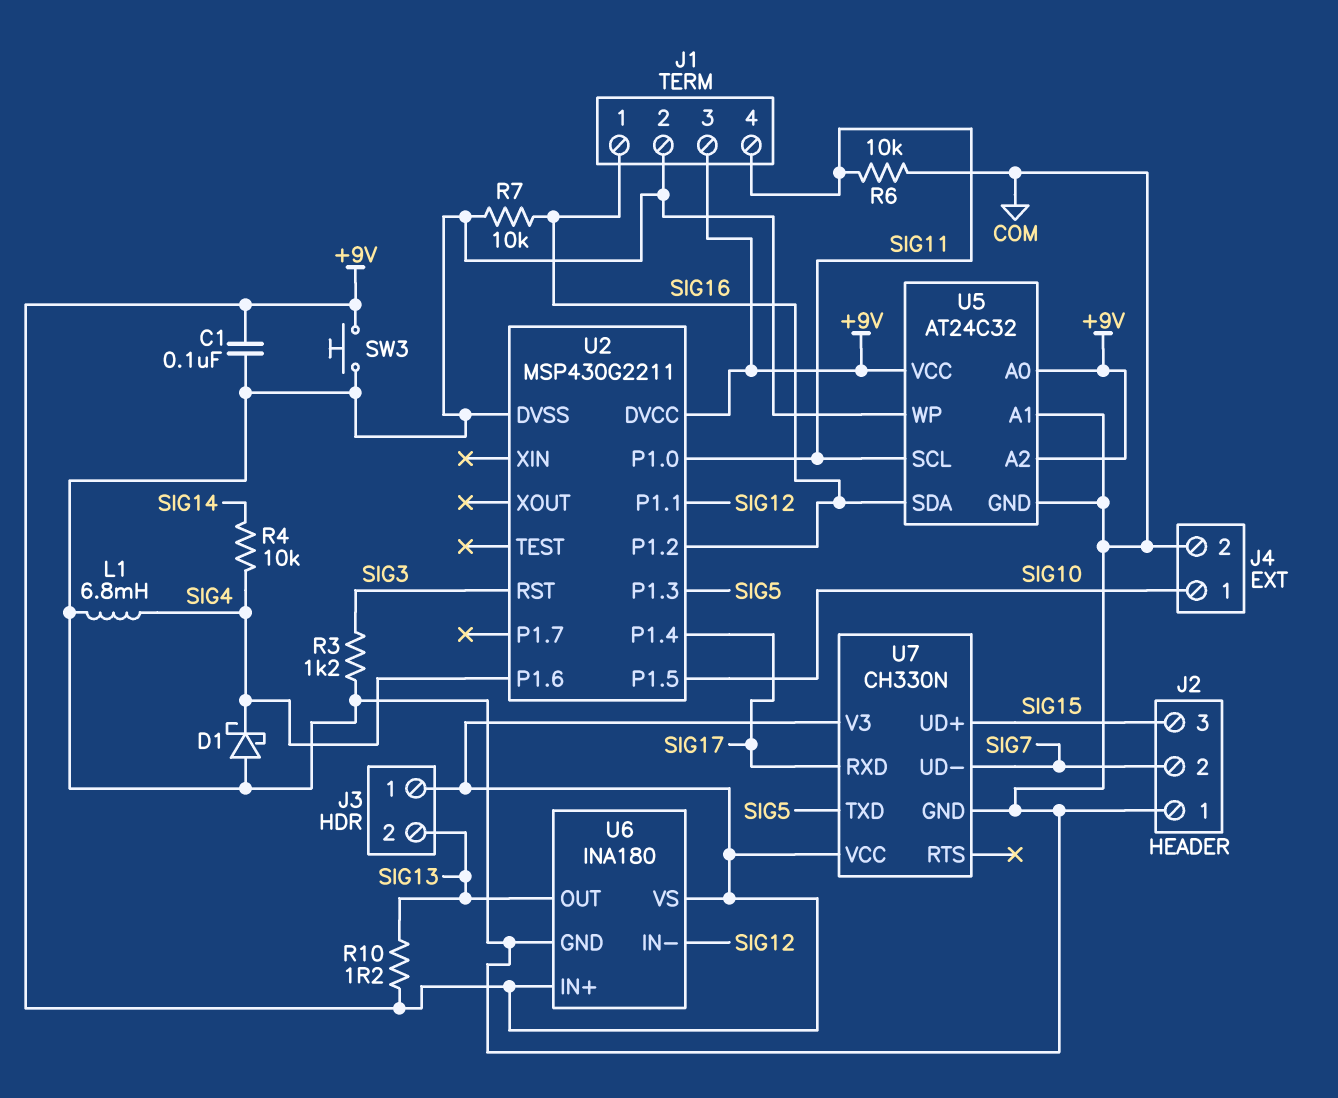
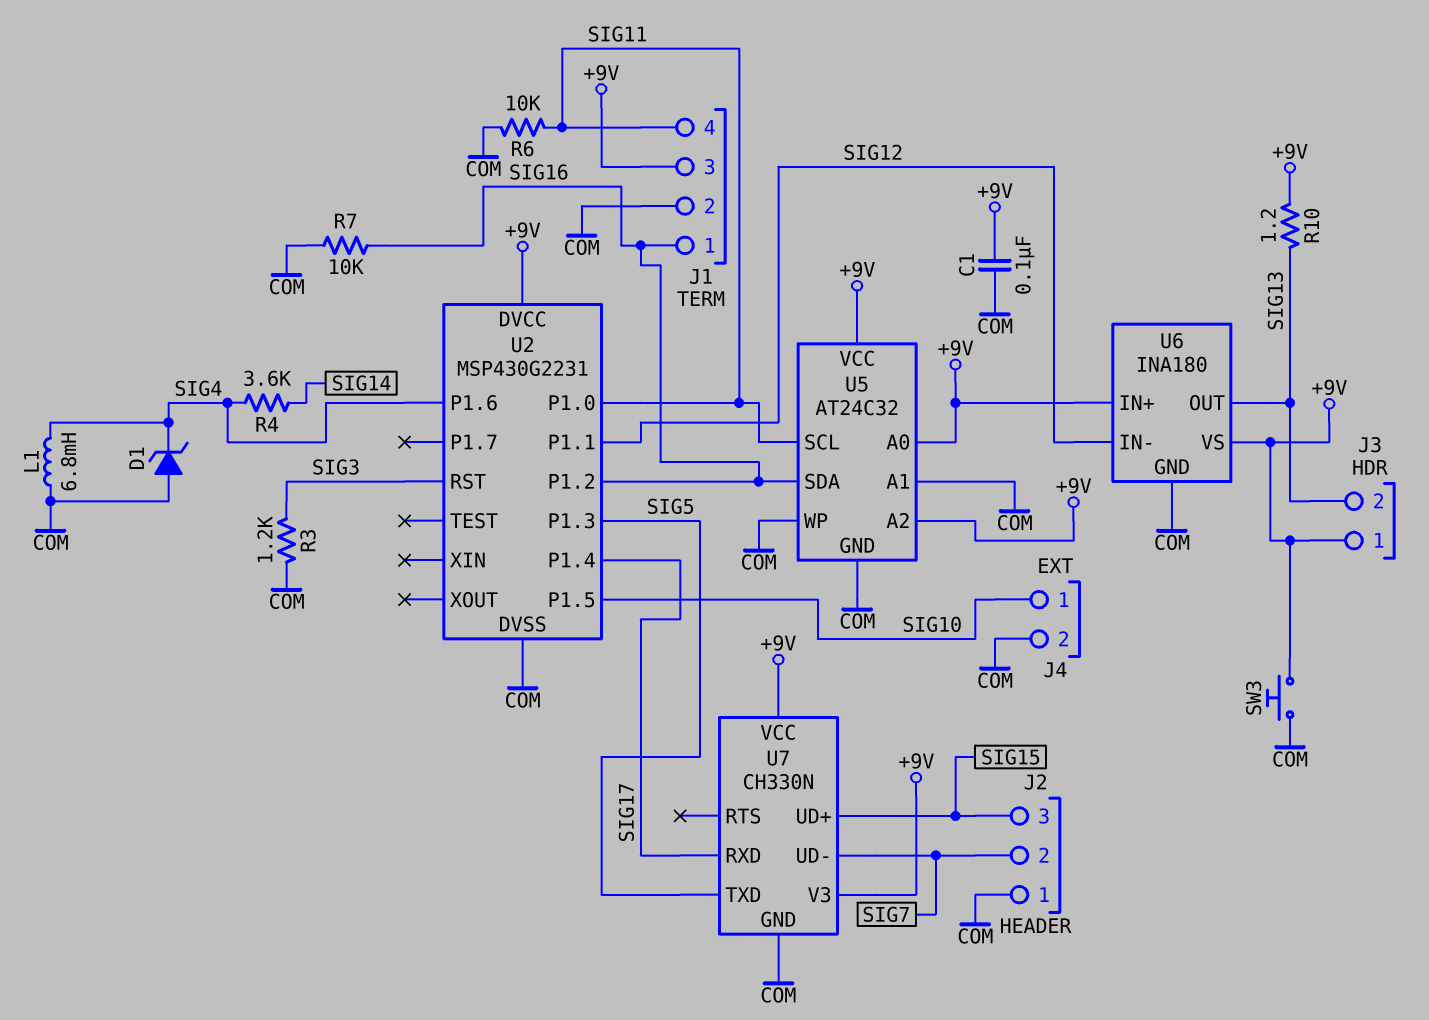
D1: schottky (A COM, K SIG4) -> zener (A COM, K SIG4)
R4: 10k (SIG4, SIG14) -> 3.6k (SIG4, SIG14)
U2: MSP430G2211 -> MSP430G2231

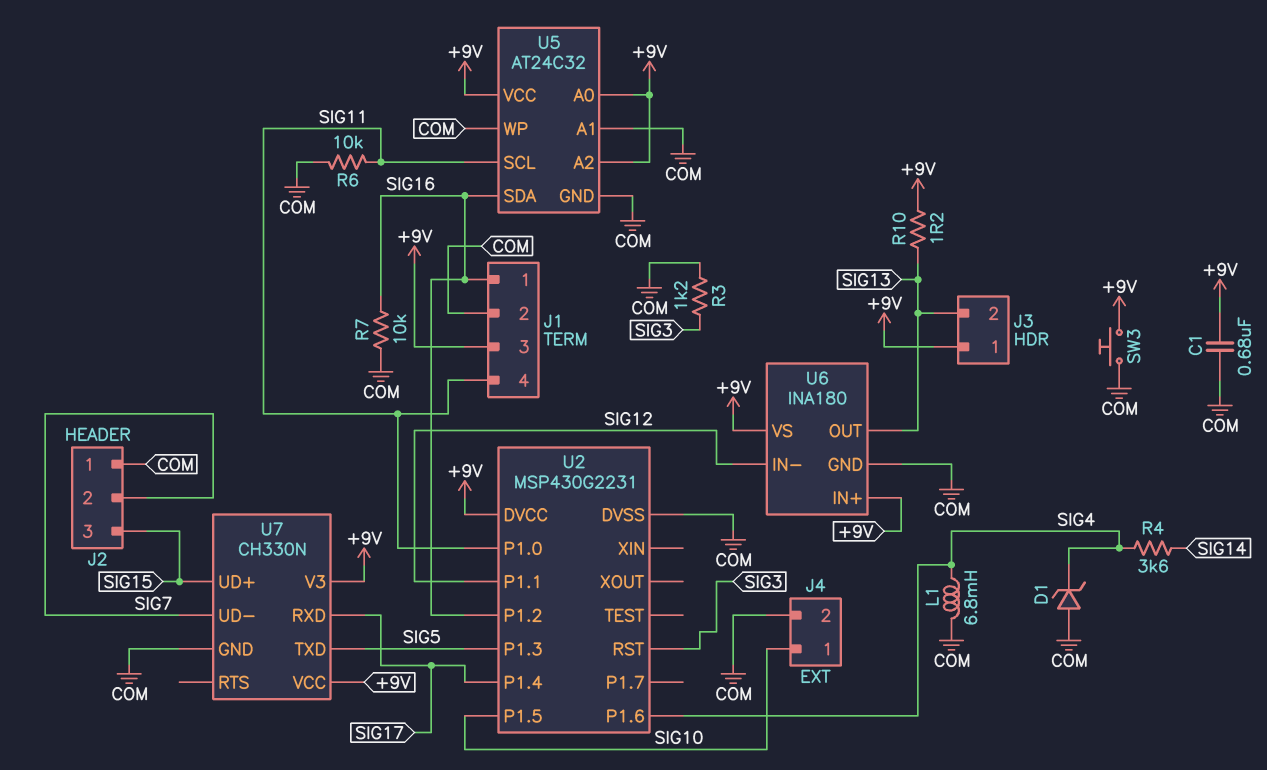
C1: 100nF (+9V, COM) -> 680nF (+9V, COM)

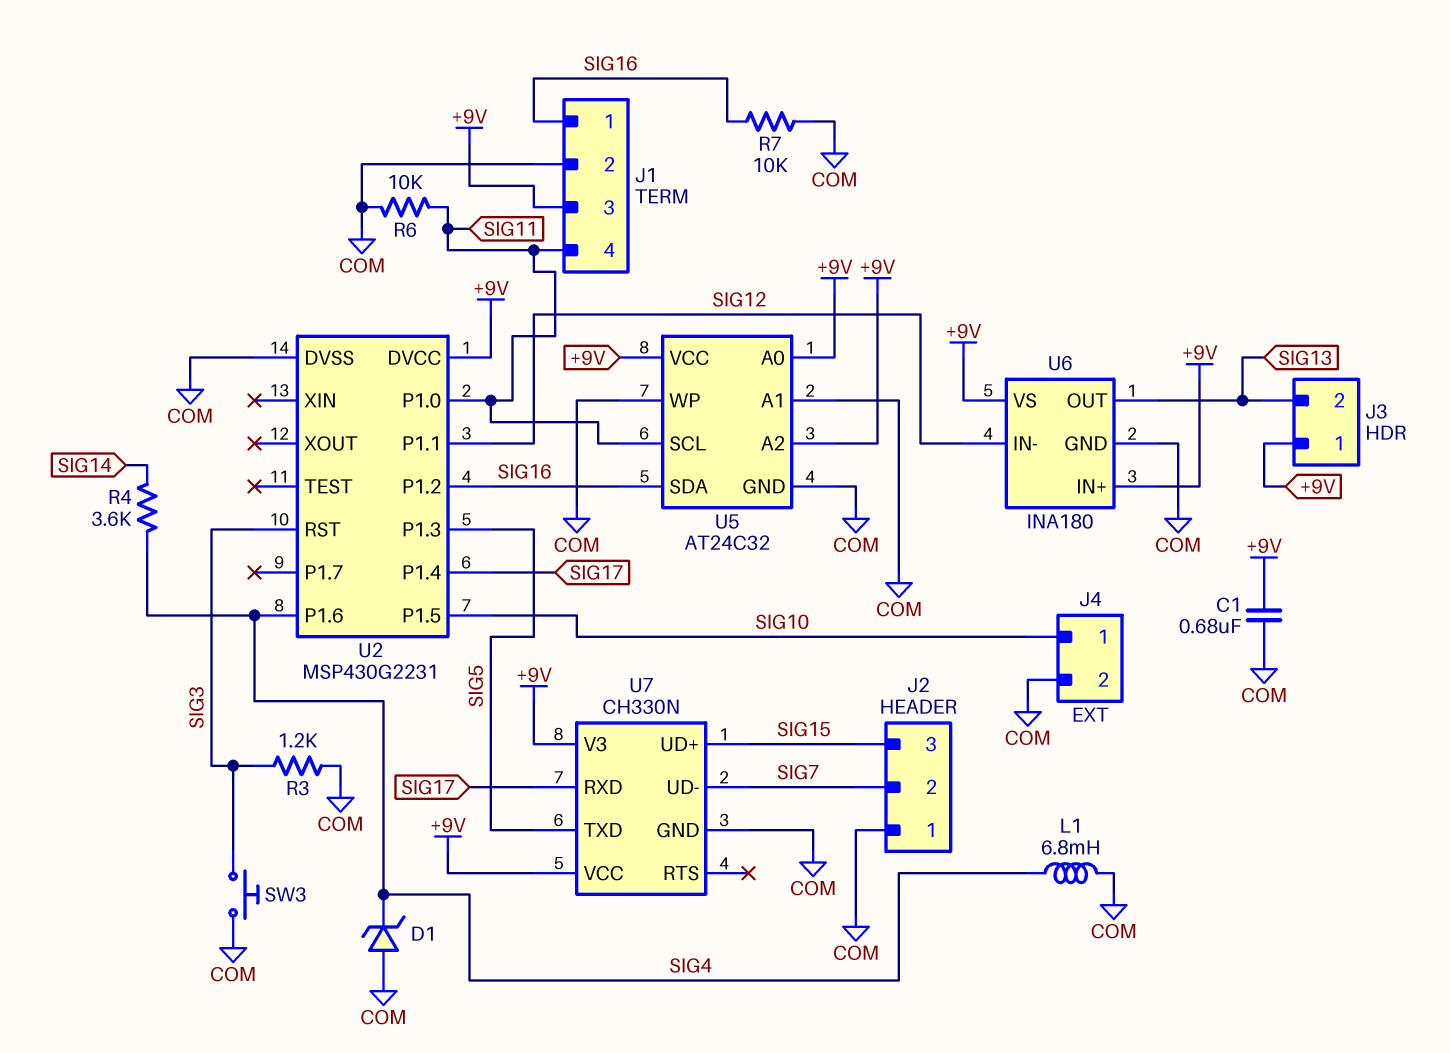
R10: 1.2 (+9V, SIG13) -> none
SW3: button (+9V, COM) -> button (COM, SIG3)

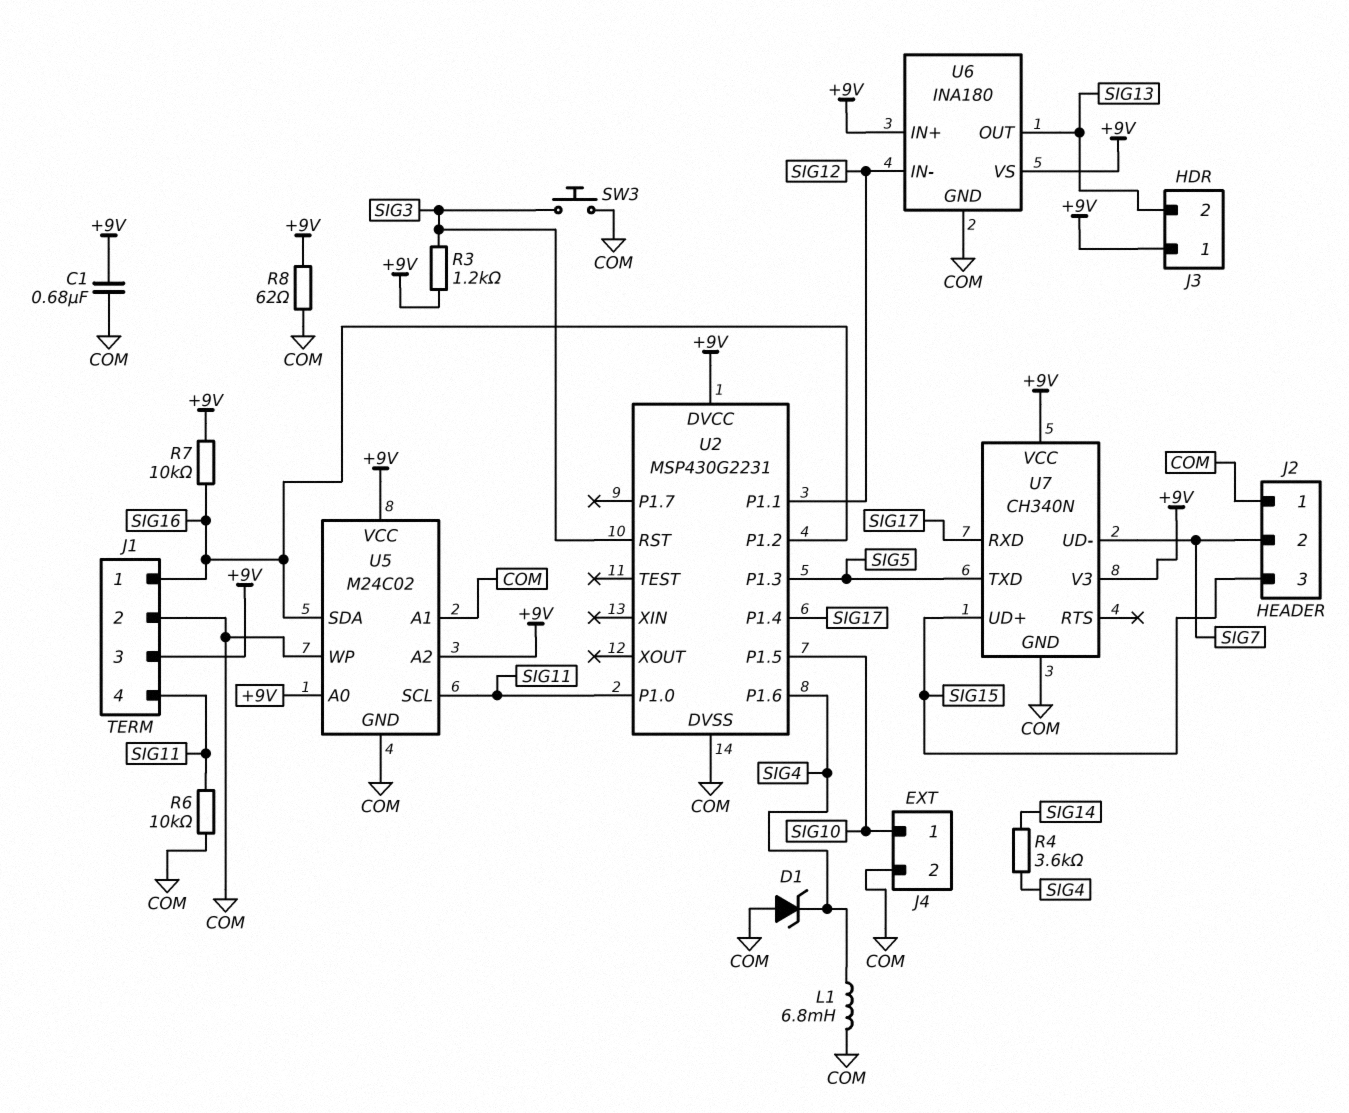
R3: 1.2k (COM, SIG3) -> 1.2k (+9V, SIG3)
R7: 10k (COM, SIG16) -> 10k (+9V, SIG16)
R8: none -> 62 (+9V, COM)
U5: AT24C32 -> M24C02
U7: CH330N -> CH340N

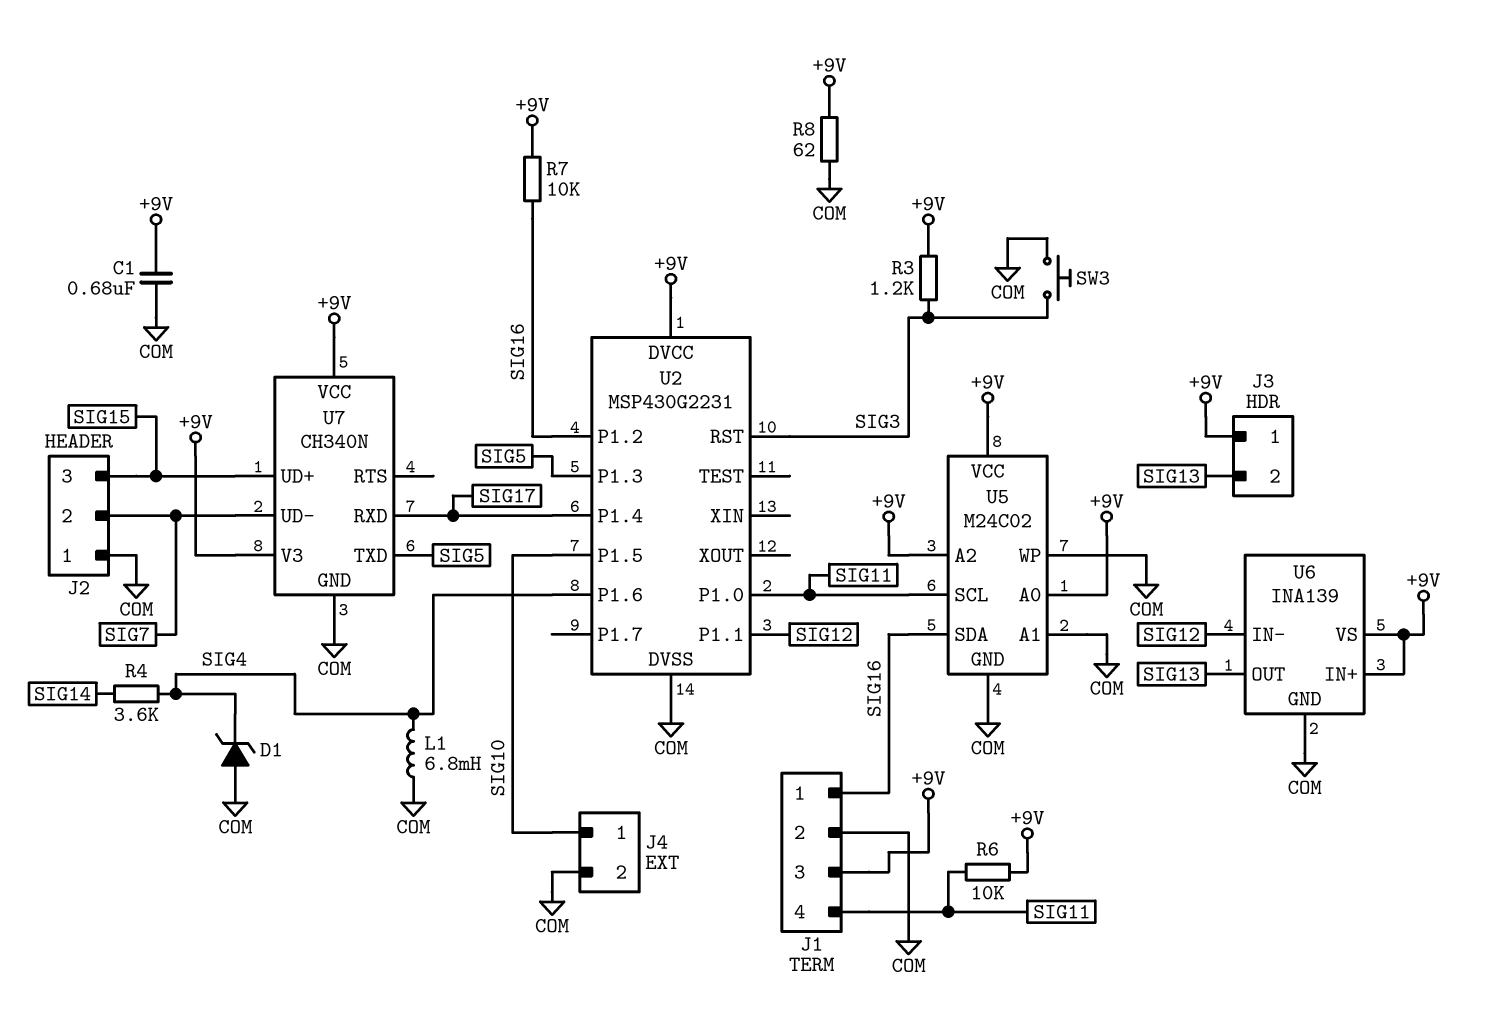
R6: 10k (COM, SIG11) -> 10k (+9V, SIG11)
U6: INA180 -> INA139

